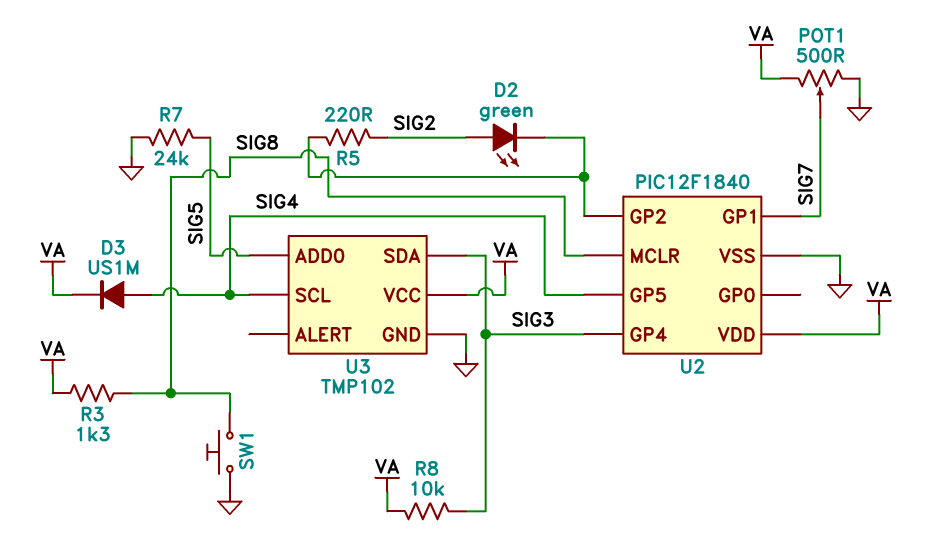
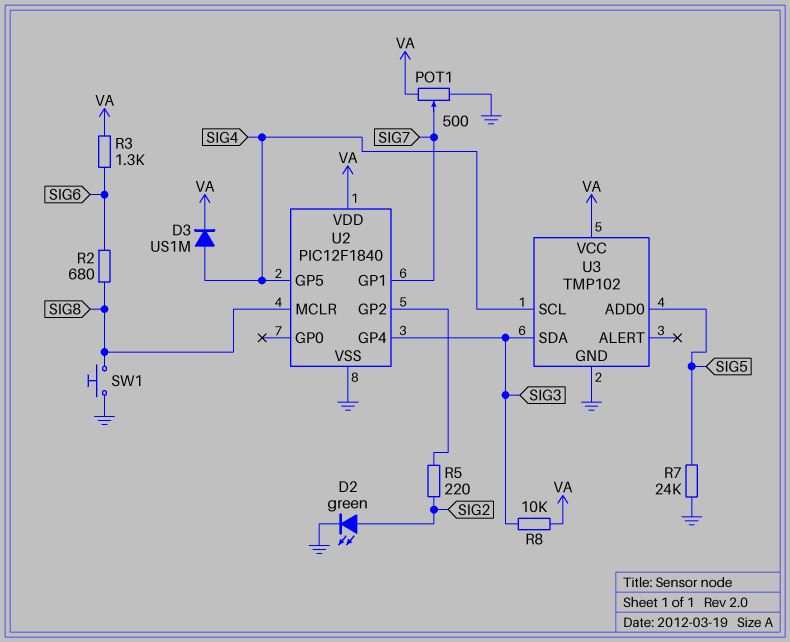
D2: LED green (A SIG2, K U2/GP2) -> LED green (A SIG2, K GND)
R2: none -> 680 (SIG6, SIG8)
R3: 1.3k (SIG8, VA) -> 1.3k (SIG6, VA)

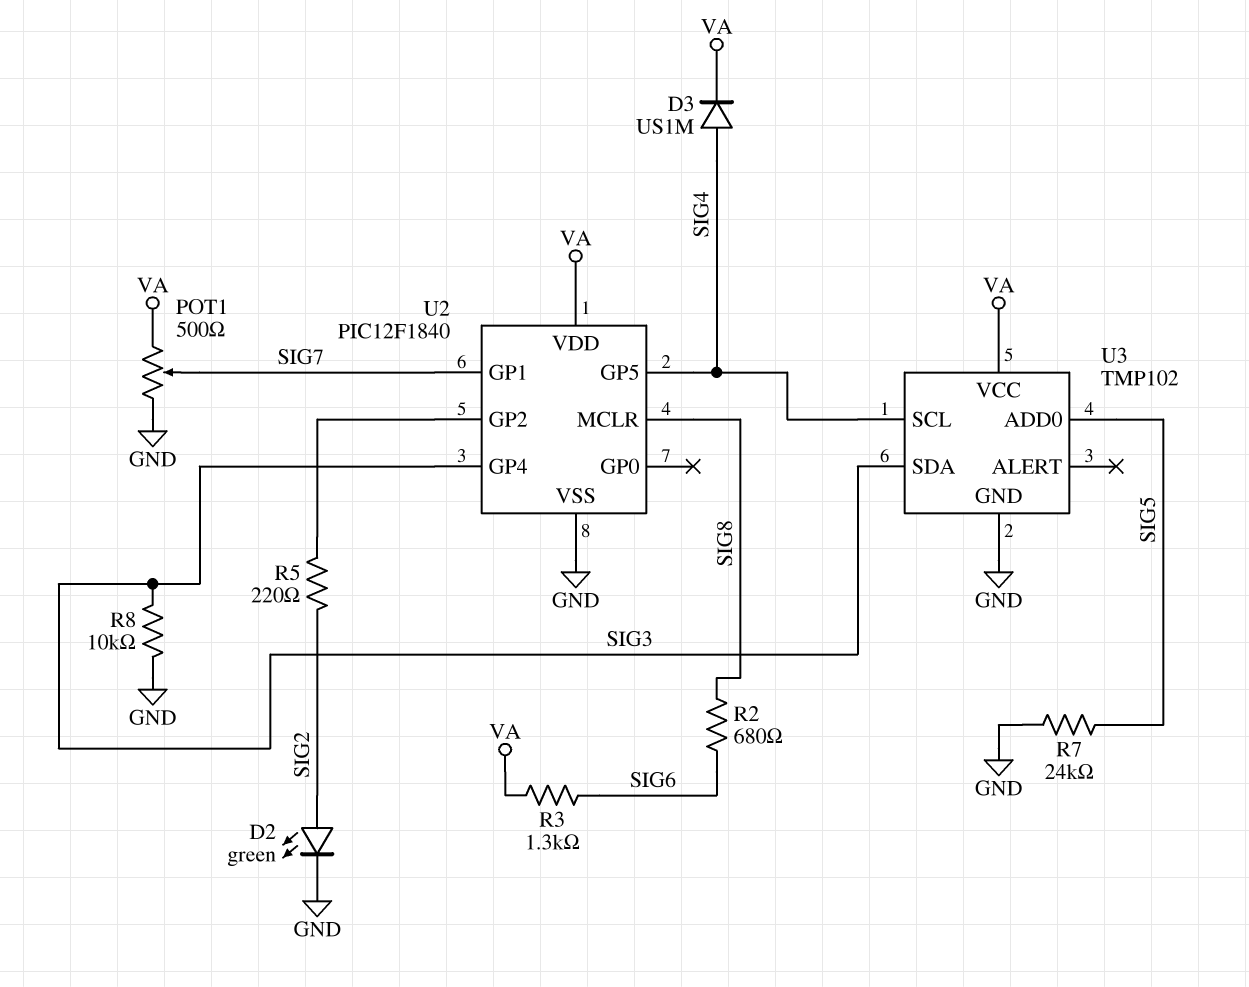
R8: 10k (SIG3, VA) -> 10k (GND, SIG3)
SW1: button (GND, SIG8) -> none

